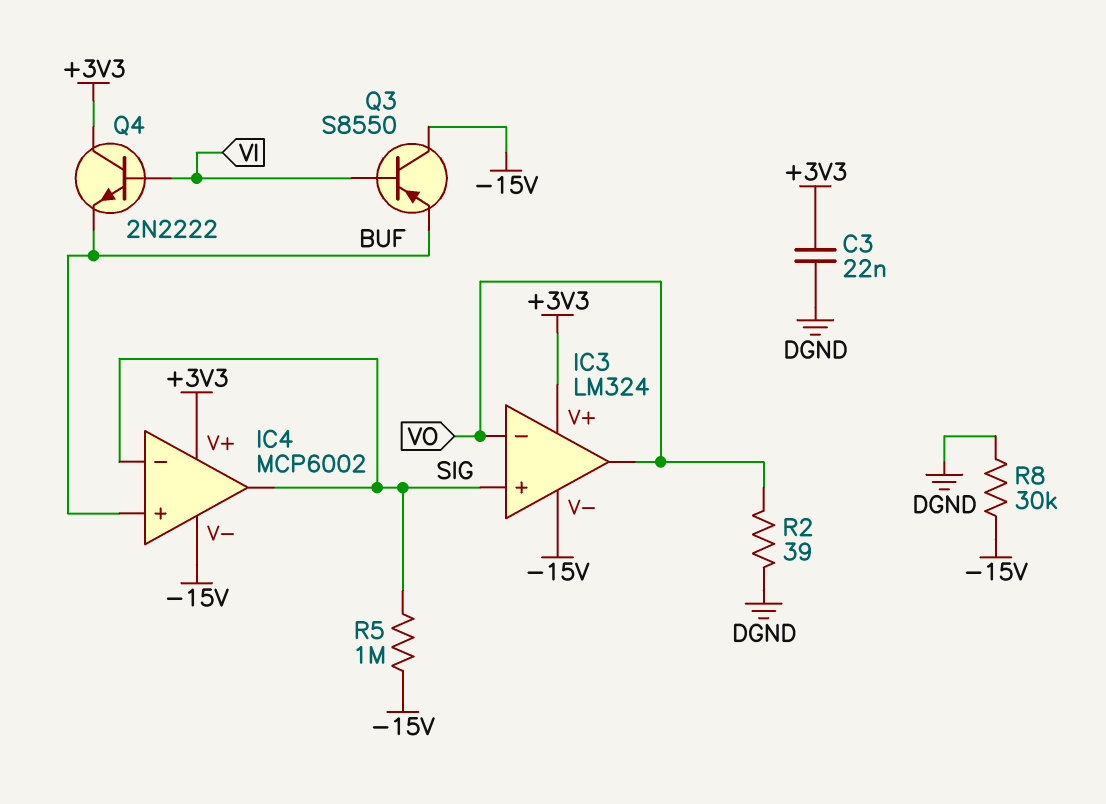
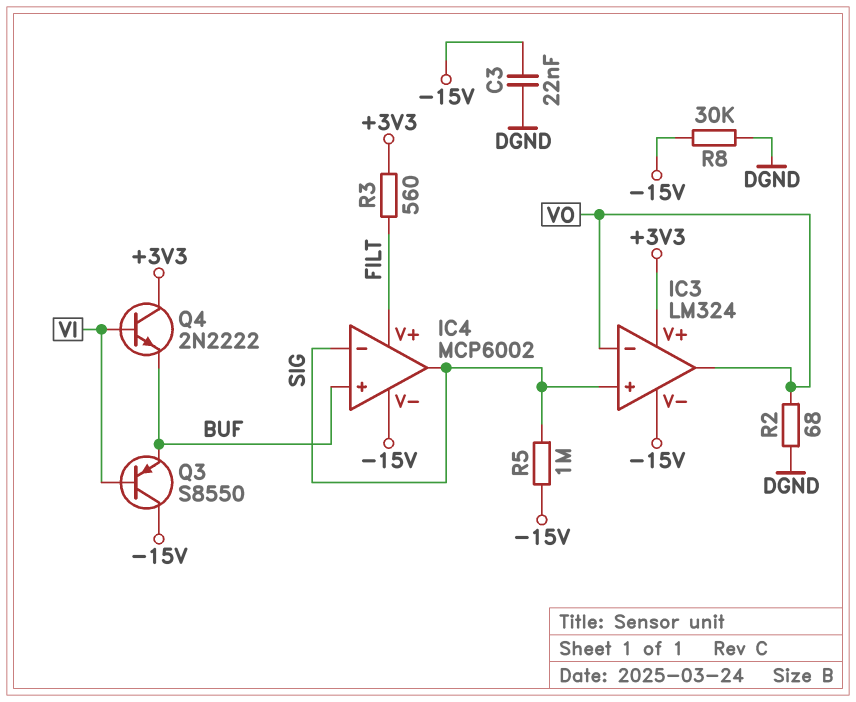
C3: 22nF (+3V3, DGND) -> 22nF (-15V, DGND)
IC4 pin V+: +3V3 -> FILT
R2: 39 (DGND, VO) -> 68 (DGND, VO)
R3: none -> 560 (+3V3, FILT)

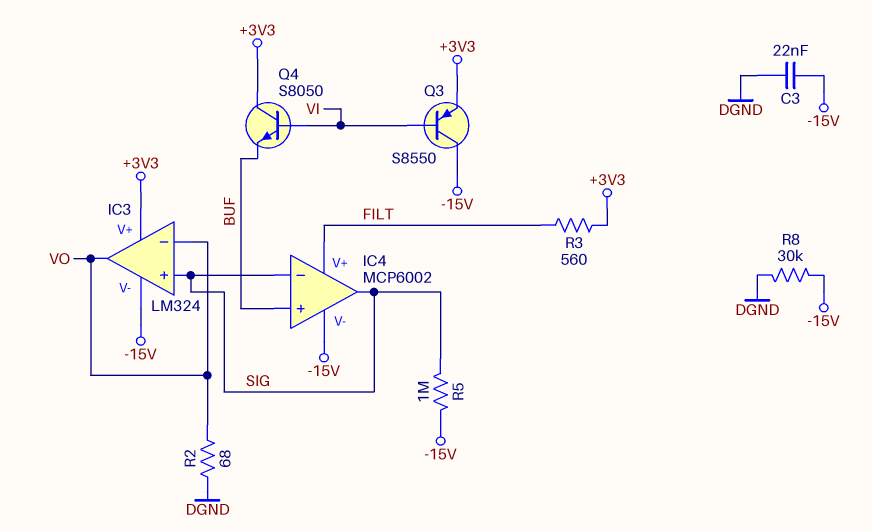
Q3: PNP S8550 (B VI, C -15V, E BUF) -> PNP S8550 (B VI, C -15V, E +3V3)
Q4: NPN 2N2222 (B VI, C +3V3, E BUF) -> NPN S8050 (B VI, C +3V3, E BUF)

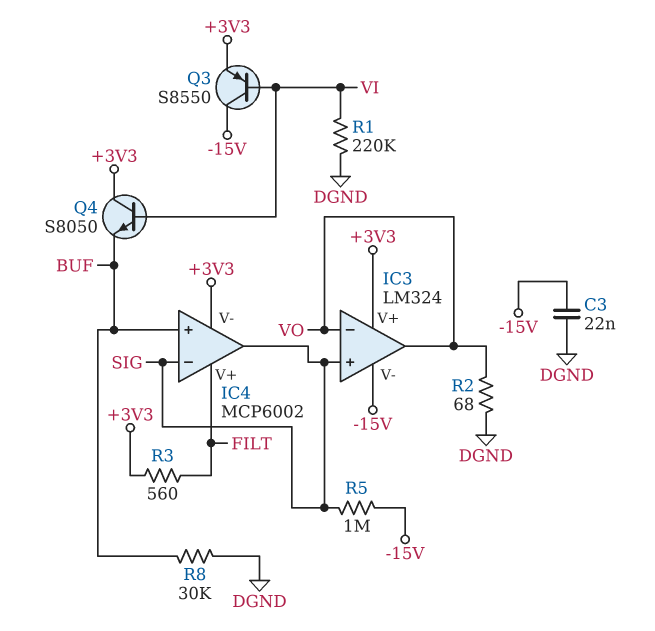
IC4 pin V-: -15V -> +3V3
R1: none -> 220k (DGND, VI)
R8: 30k (-15V, DGND) -> 30k (BUF, DGND)

